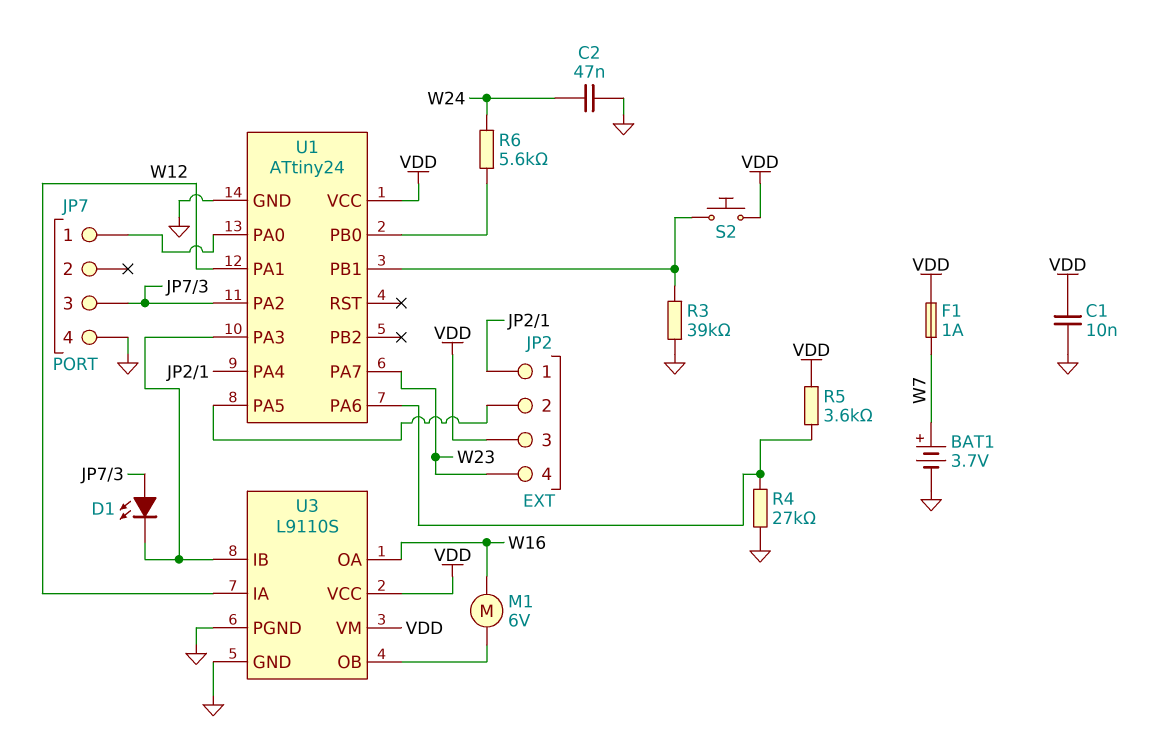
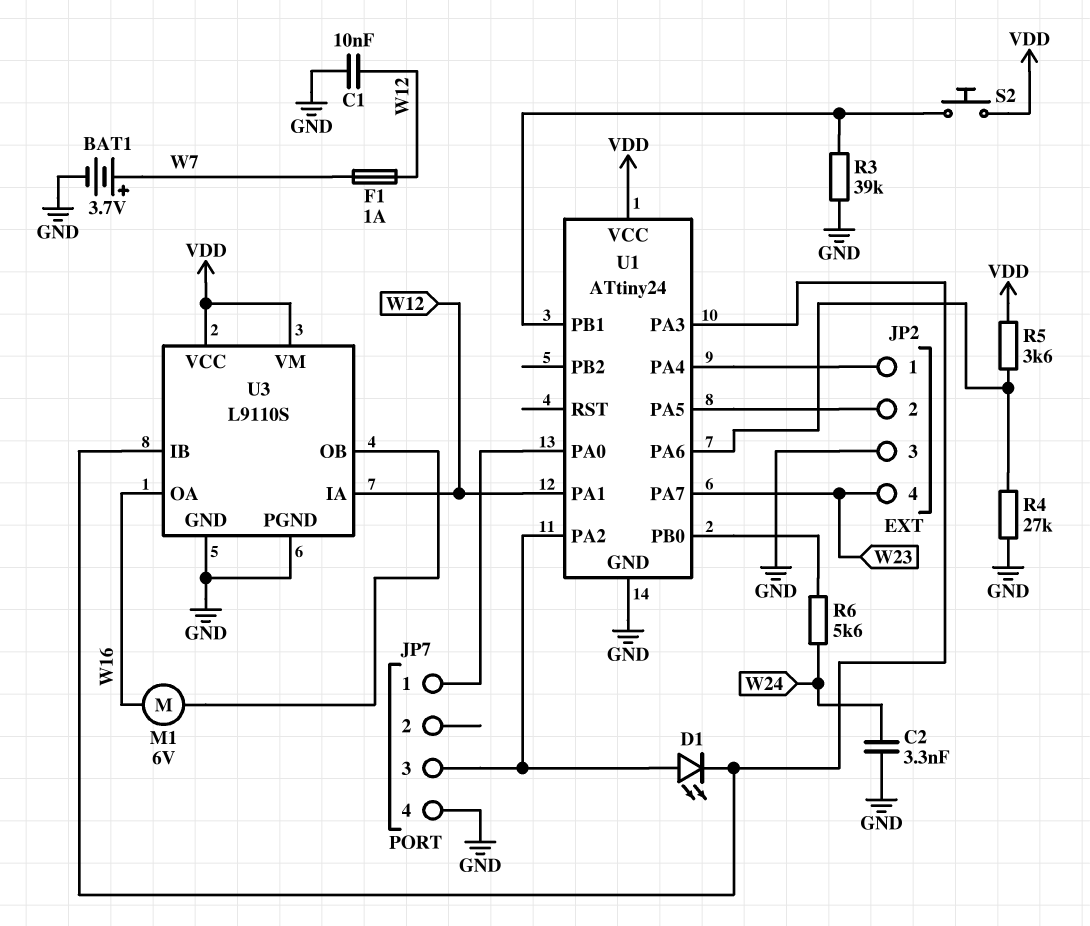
C1: 10nF (GND, VDD) -> 10nF (GND, W12)
C2: 47nF (GND, W24) -> 3.3nF (GND, W24)
F1: 1A (VDD, W7) -> 1A (W7, W12)
JP2 pin 3: VDD -> GND

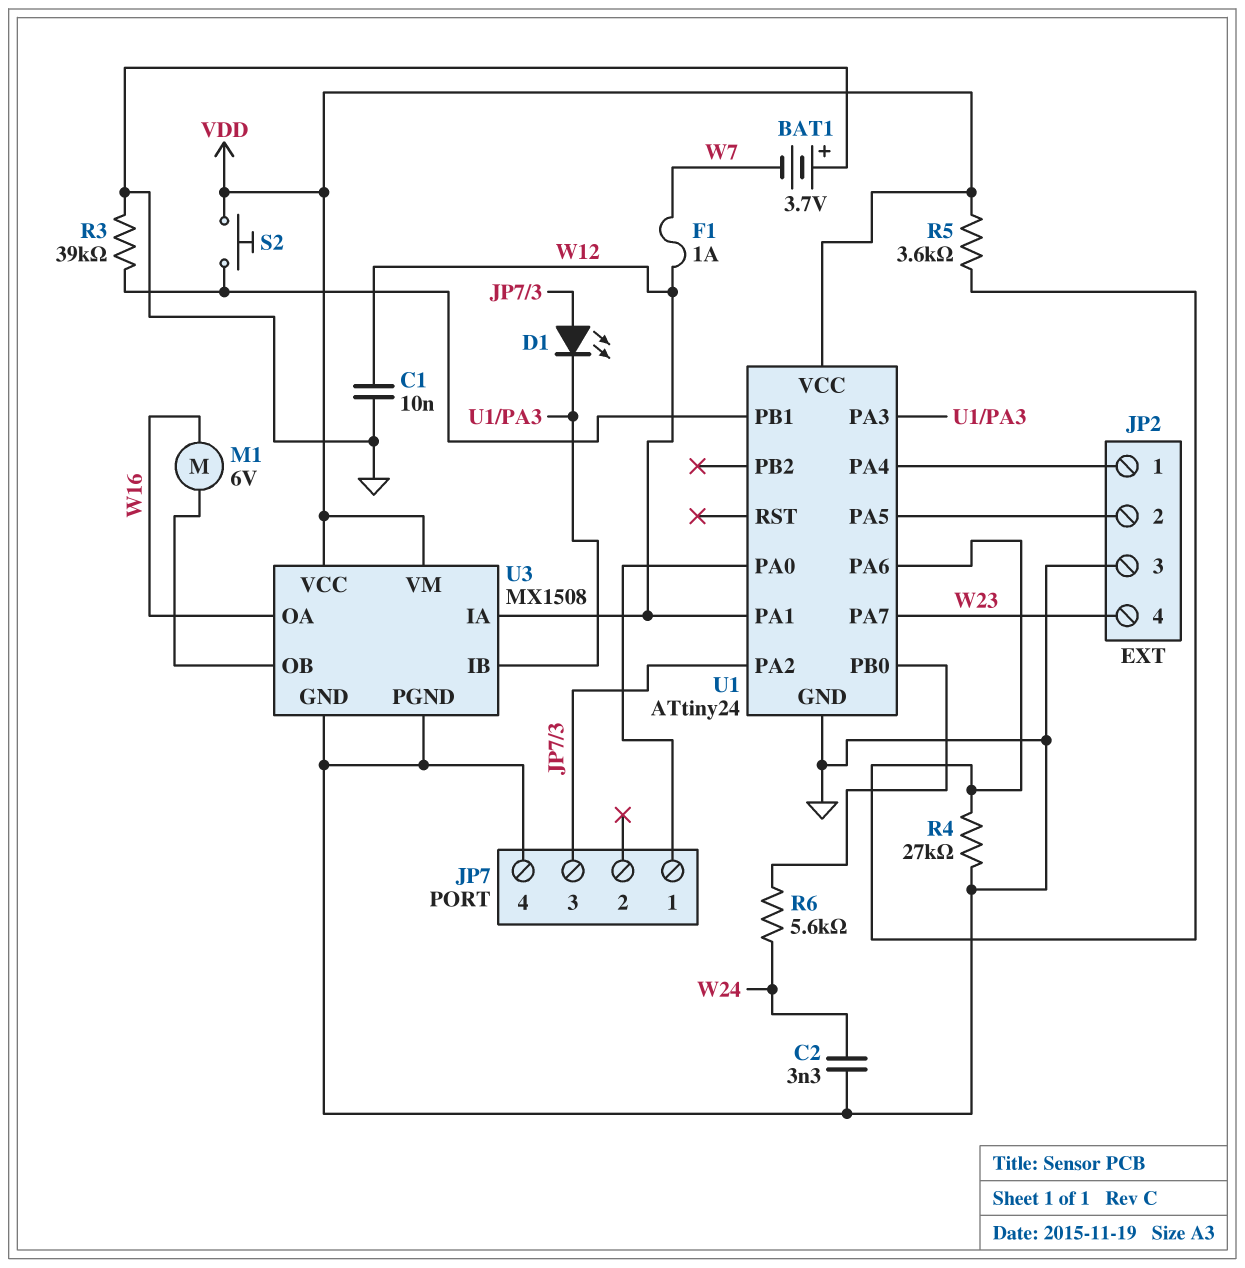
BAT1: 3.7V (plus W7, minus GND) -> 3.7V (plus GND, minus W7)
U3: L9110S -> MX1508

